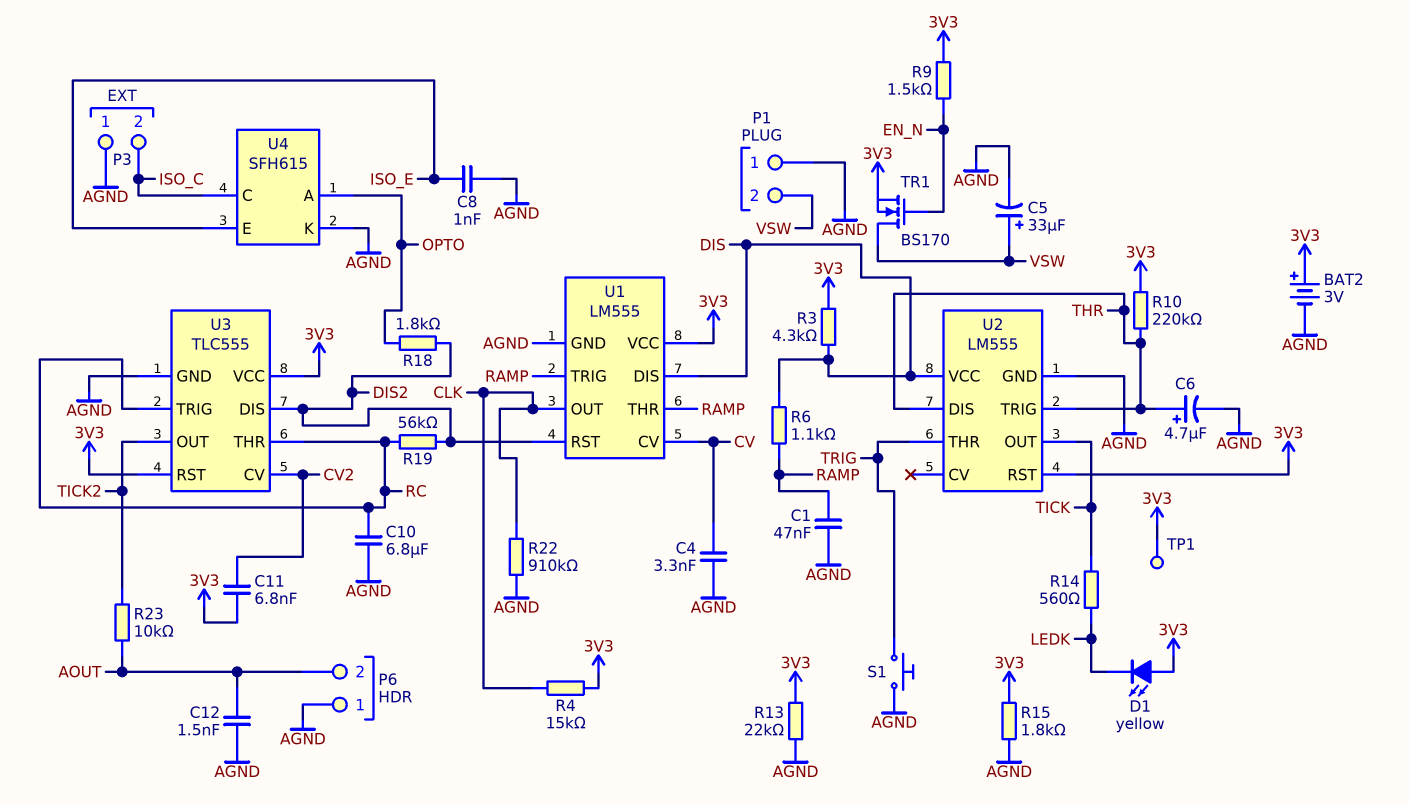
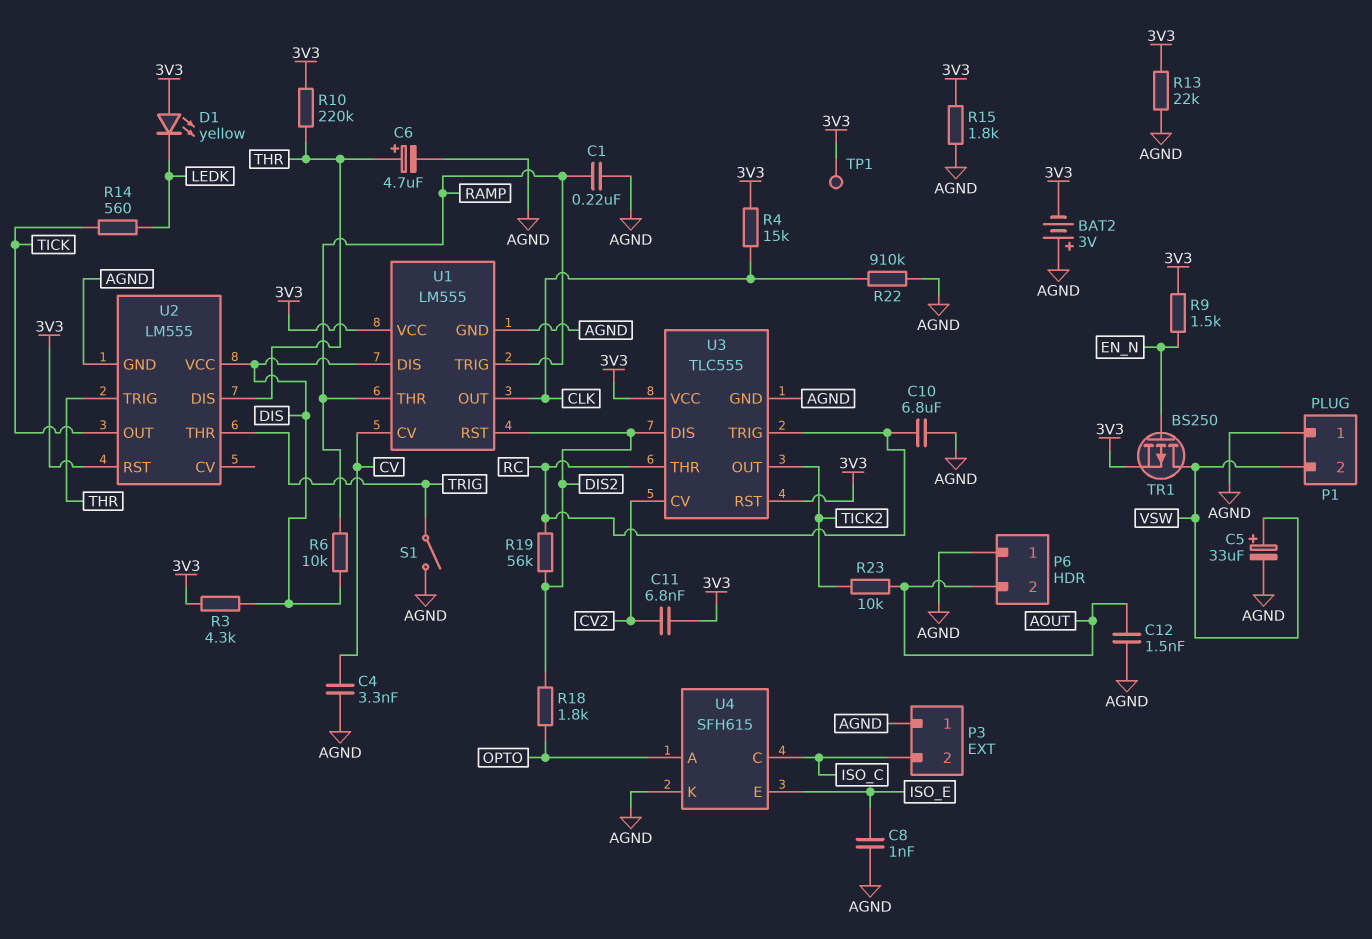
BAT2: 3V (plus 3V3, minus AGND) -> 3V (plus AGND, minus 3V3)
C1: 47nF (AGND, RAMP) -> 220nF (AGND, RAMP)
R6: 1.1k (DIS, RAMP) -> 10k (DIS, RAMP)
S1: button (AGND, TRIG) -> switch (AGND, TRIG)
TR1: NMOS BS170 (G EN_N, D VSW, S 3V3) -> PMOS BS250 (G EN_N, D VSW, S 3V3)

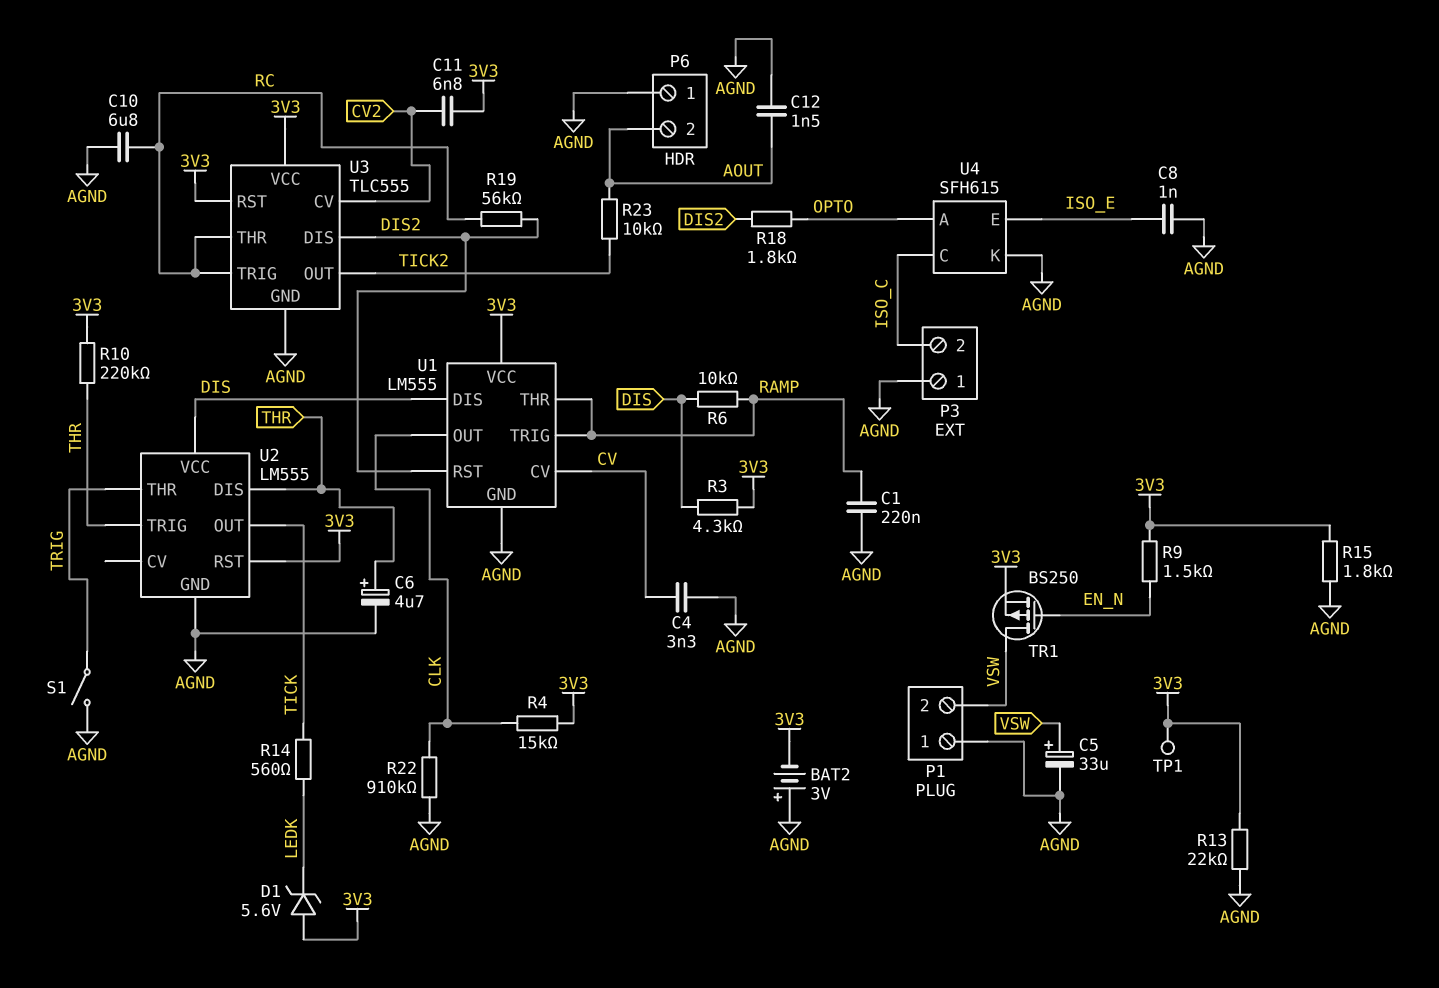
D1: LED yellow (A 3V3, K LEDK) -> zener 5.6V (A 3V3, K LEDK)

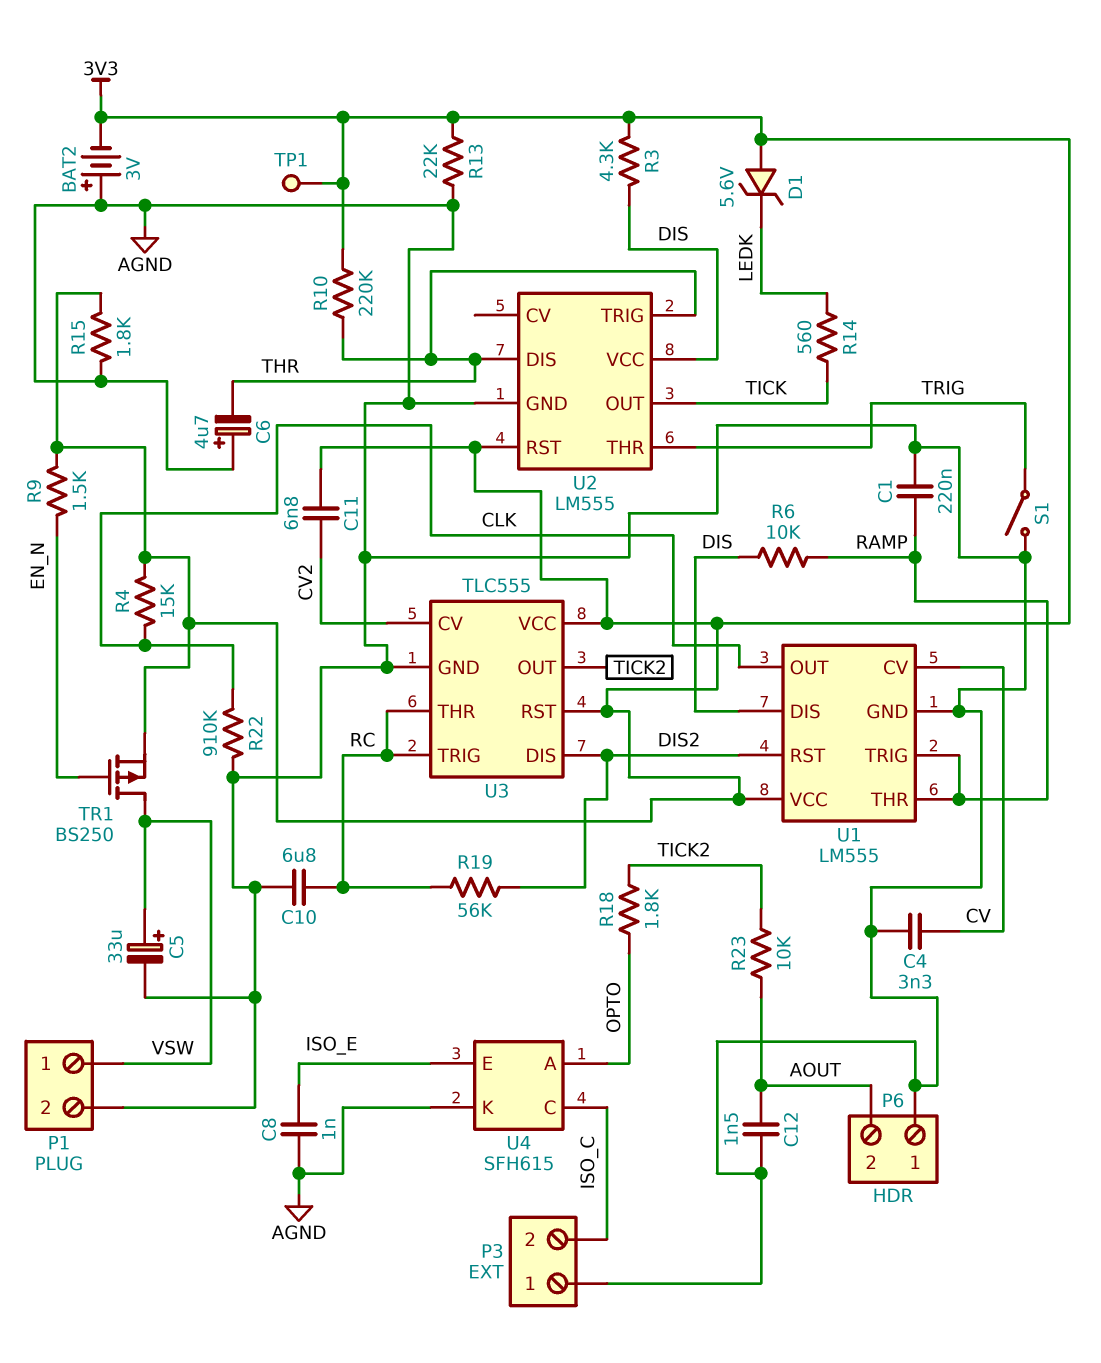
C6: 4.7uF (plus THR, minus AGND) -> 4.7uF (plus AGND, minus THR)
P1 pin 1: AGND -> VSW
P1 pin 2: VSW -> AGND
R18: 1.8k (DIS2, OPTO) -> 1.8k (OPTO, TICK2)

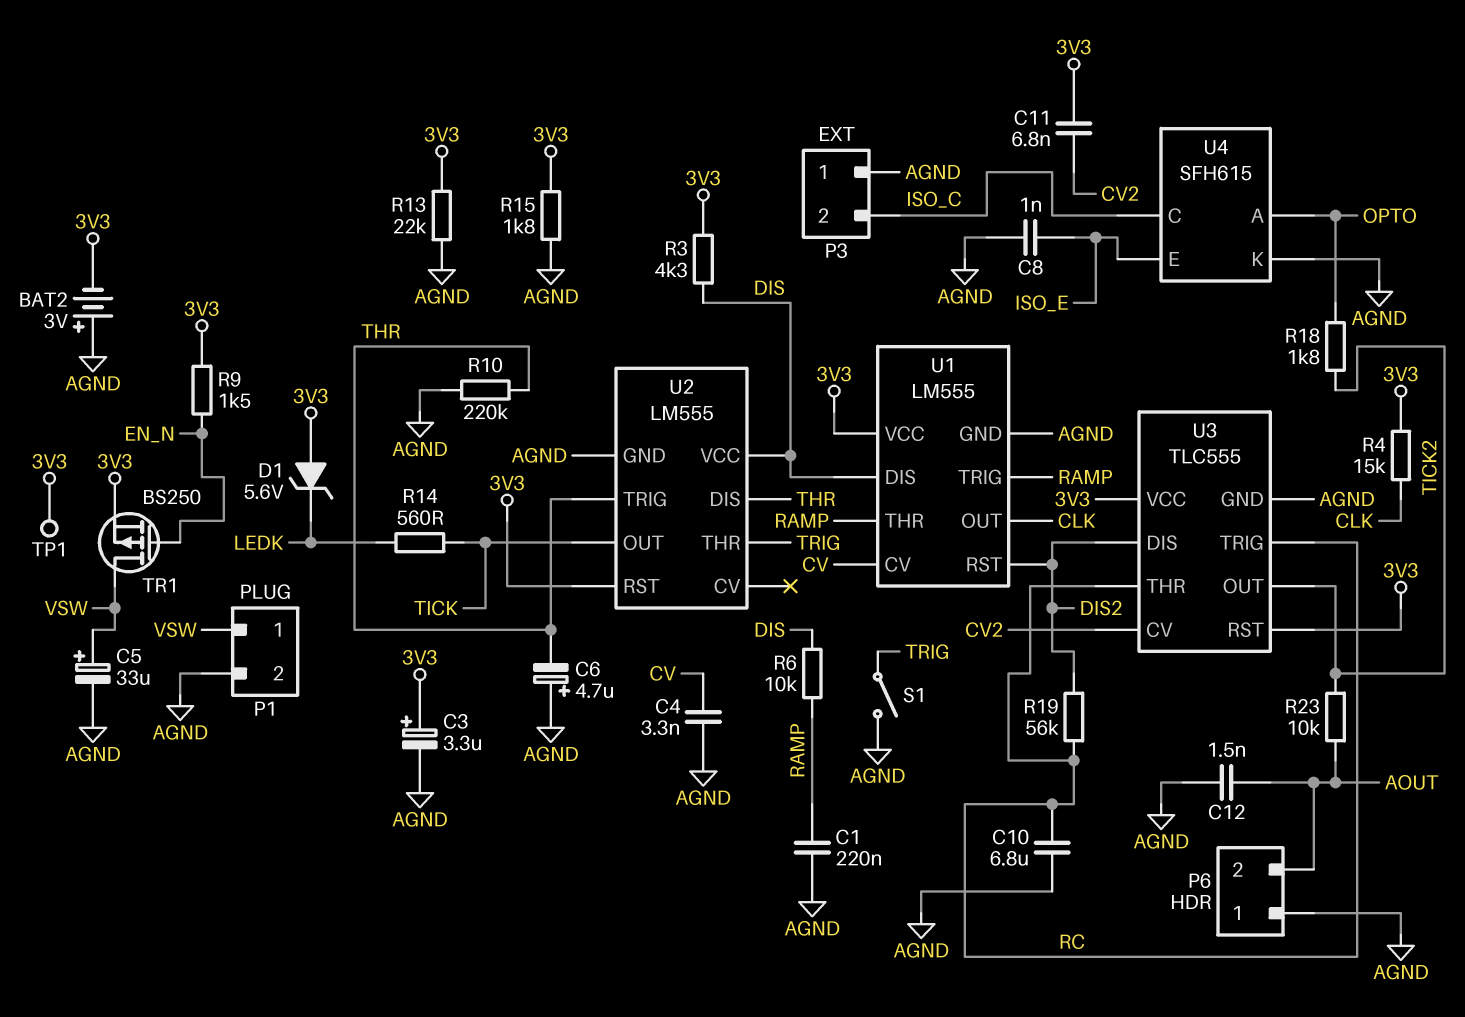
C3: none -> 3.3uF (plus 3V3, minus AGND)
R10: 220k (3V3, THR) -> 220k (AGND, THR)
R22: 910k (AGND, CLK) -> none

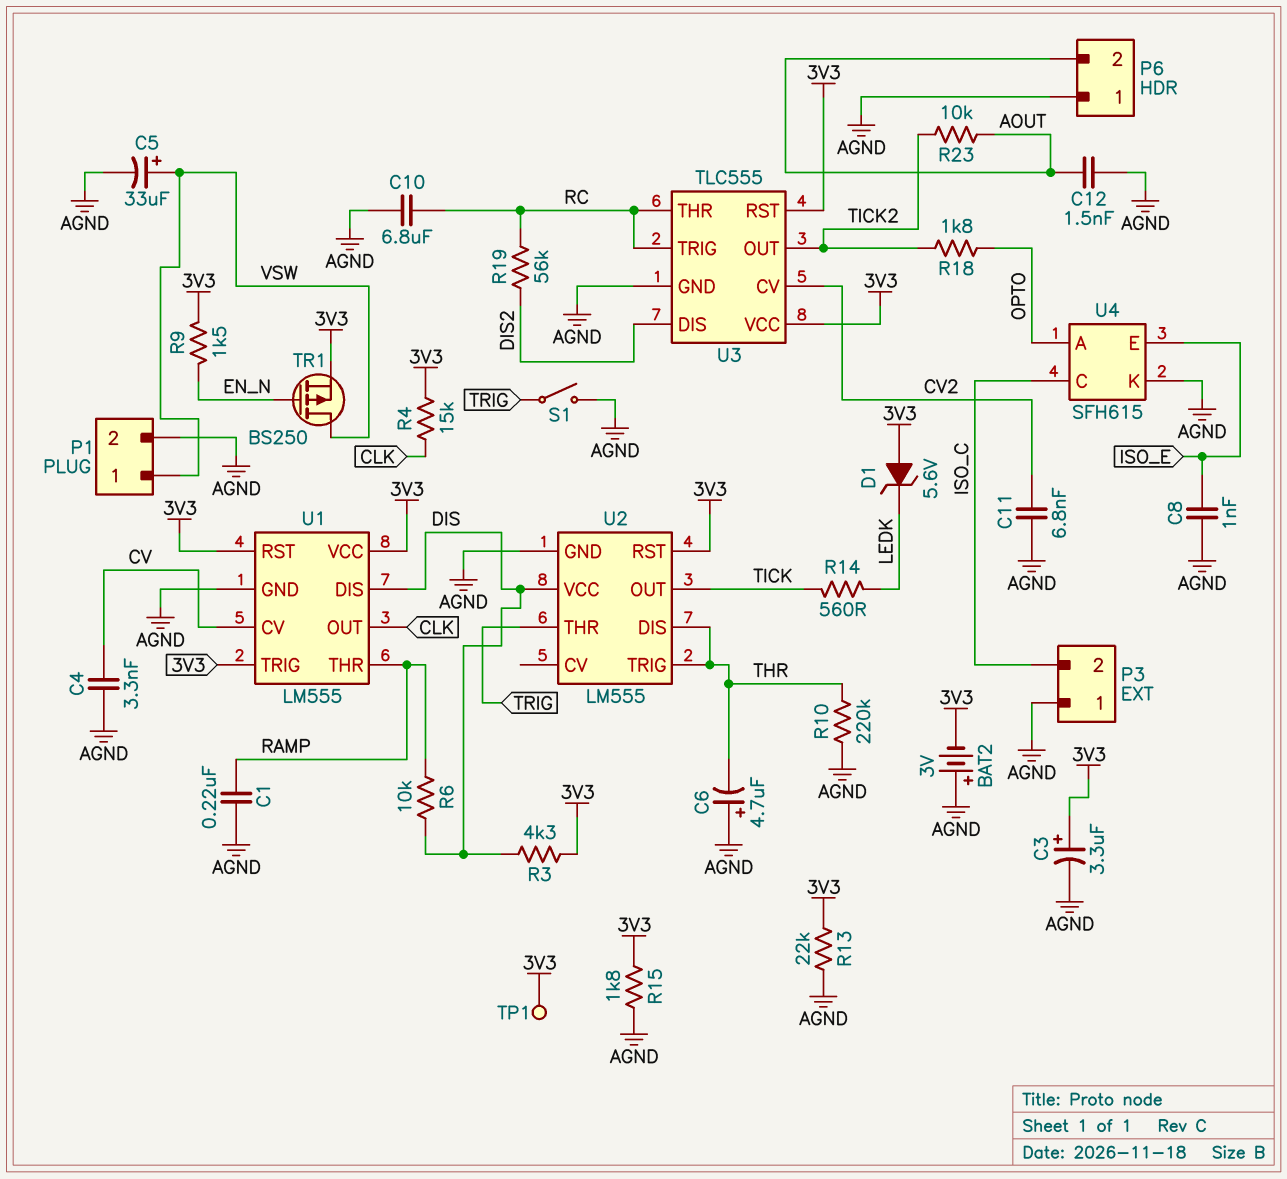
C11: 6.8nF (3V3, CV2) -> 6.8nF (AGND, CV2)
U1 pin RST: DIS2 -> 3V3
U1 pin TRIG: RAMP -> 3V3

